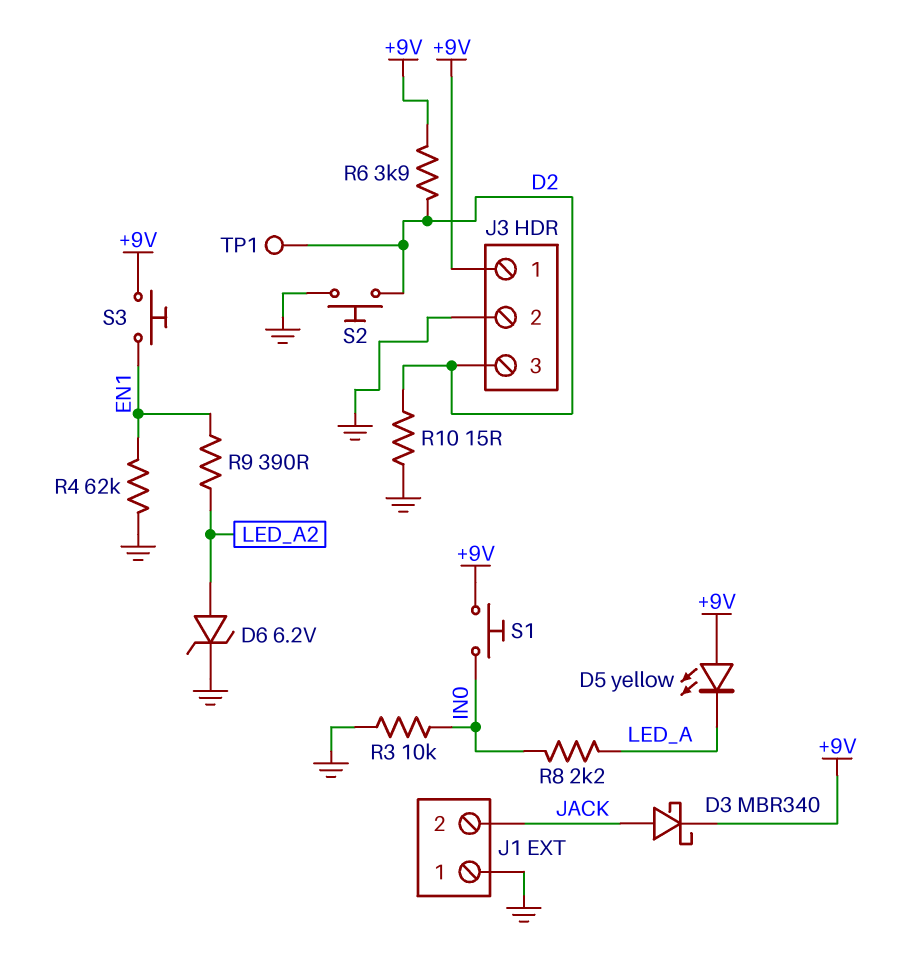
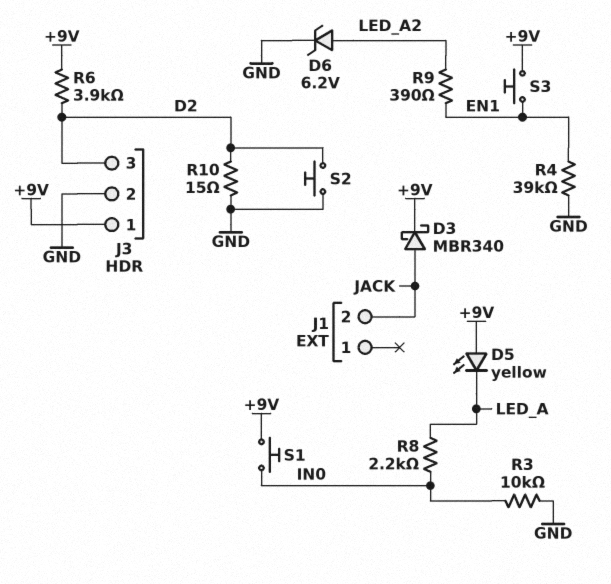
J1 pin 1: GND -> none
R4: 62k (EN1, GND) -> 39k (EN1, GND)
TP1: test point (D2) -> none

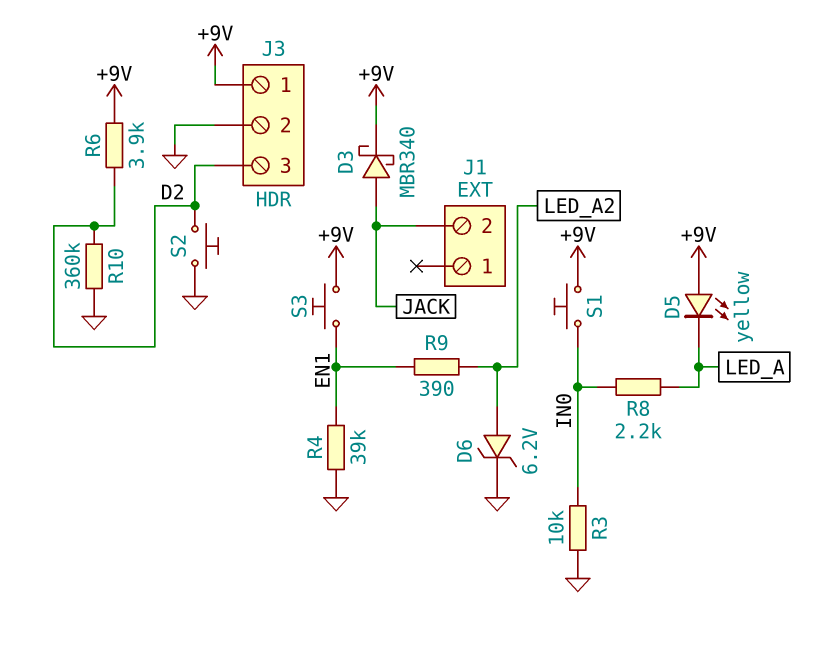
R10: 15 (D2, GND) -> 360k (D2, GND)

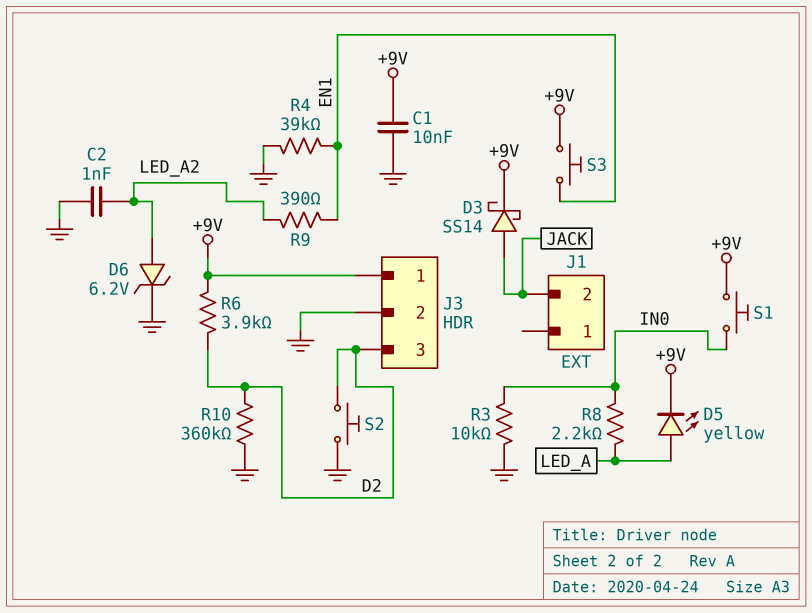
C1: none -> 10nF (+9V, GND)
C2: none -> 1nF (GND, LED_A2)
D3: schottky MBR340 (A JACK, K +9V) -> schottky SS14 (A JACK, K +9V)
D5: LED yellow (A +9V, K LED_A) -> LED yellow (A LED_A, K +9V)

